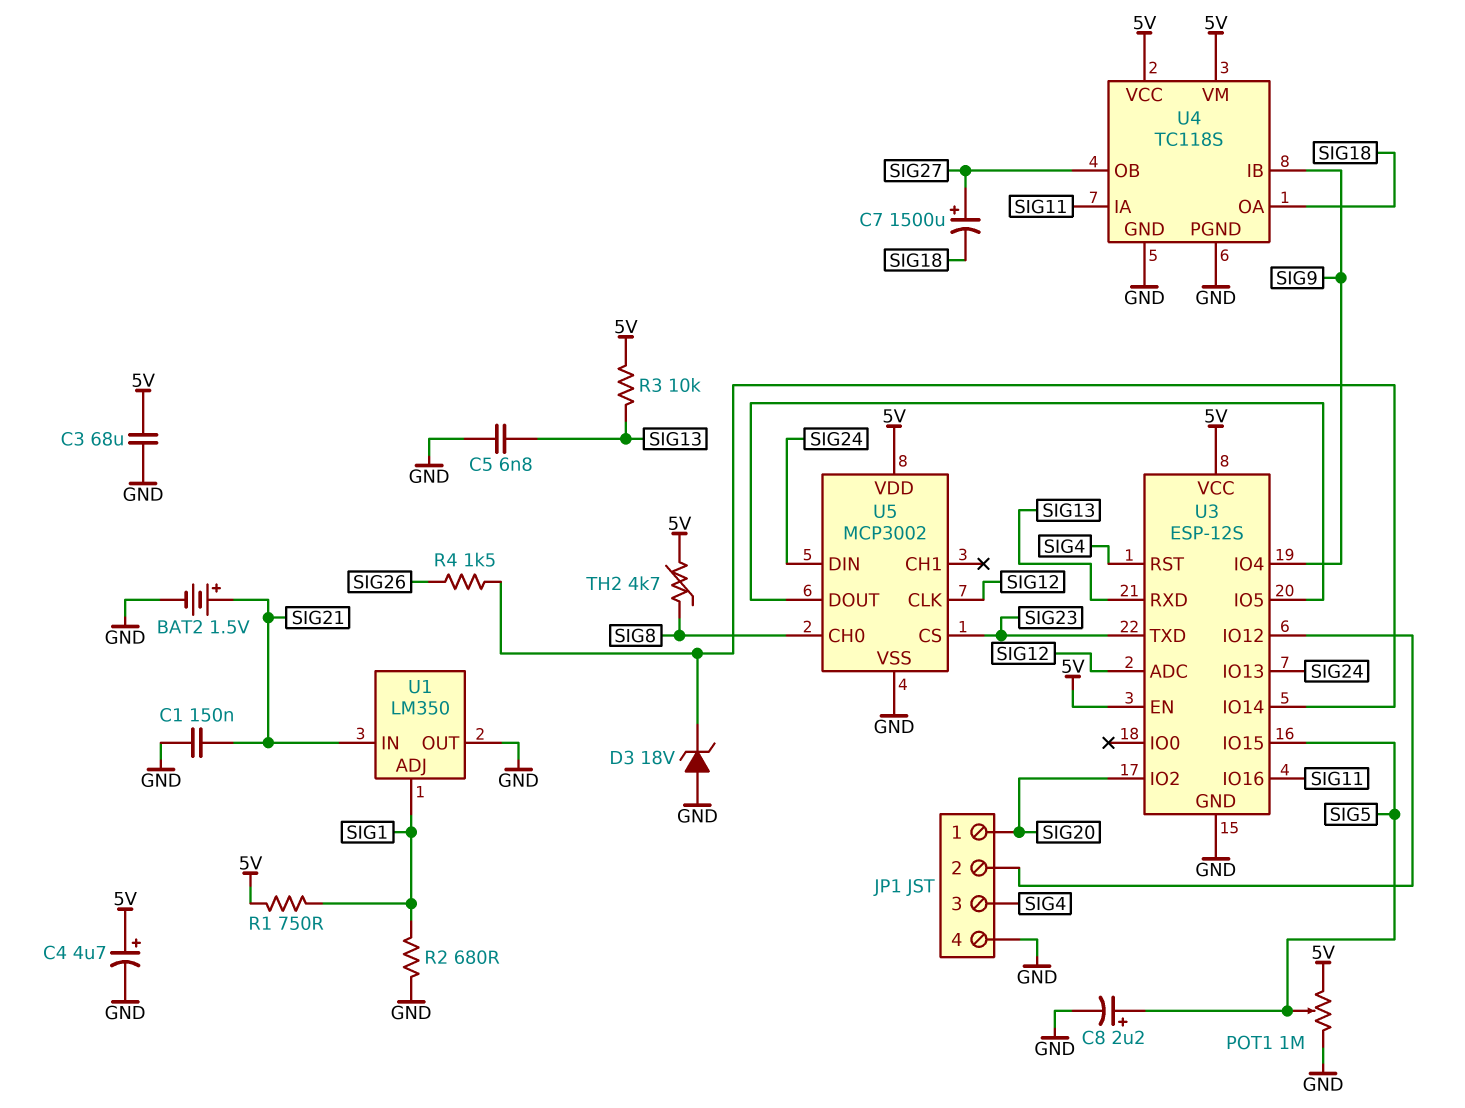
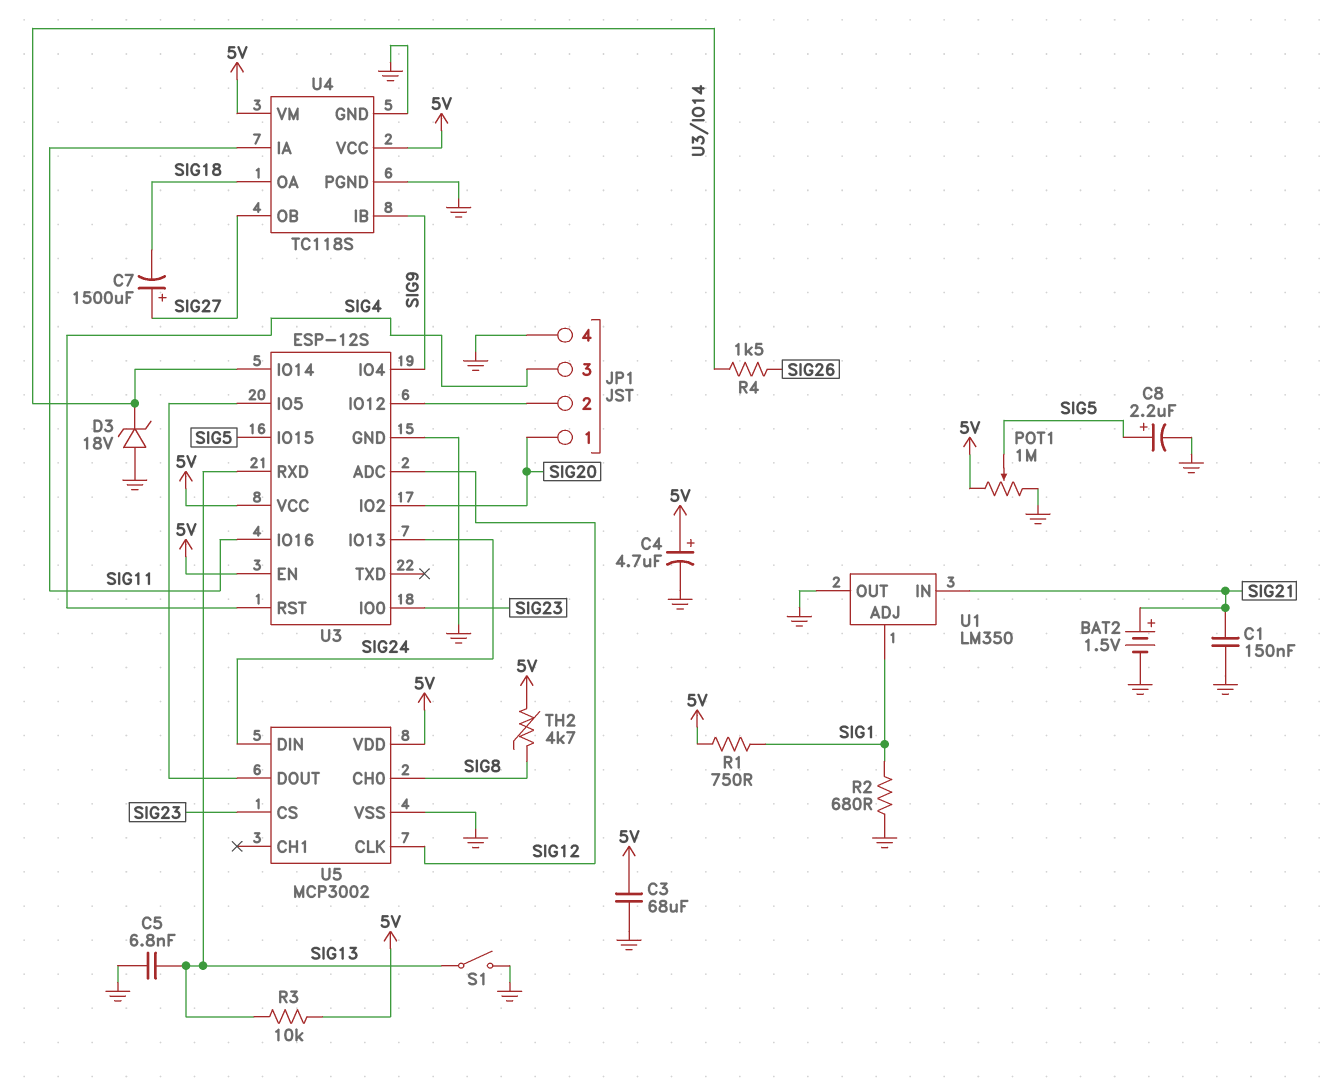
S1: none -> switch (GND, SIG13)
U3 pin IO0: none -> SIG23
U3 pin TXD: SIG23 -> none

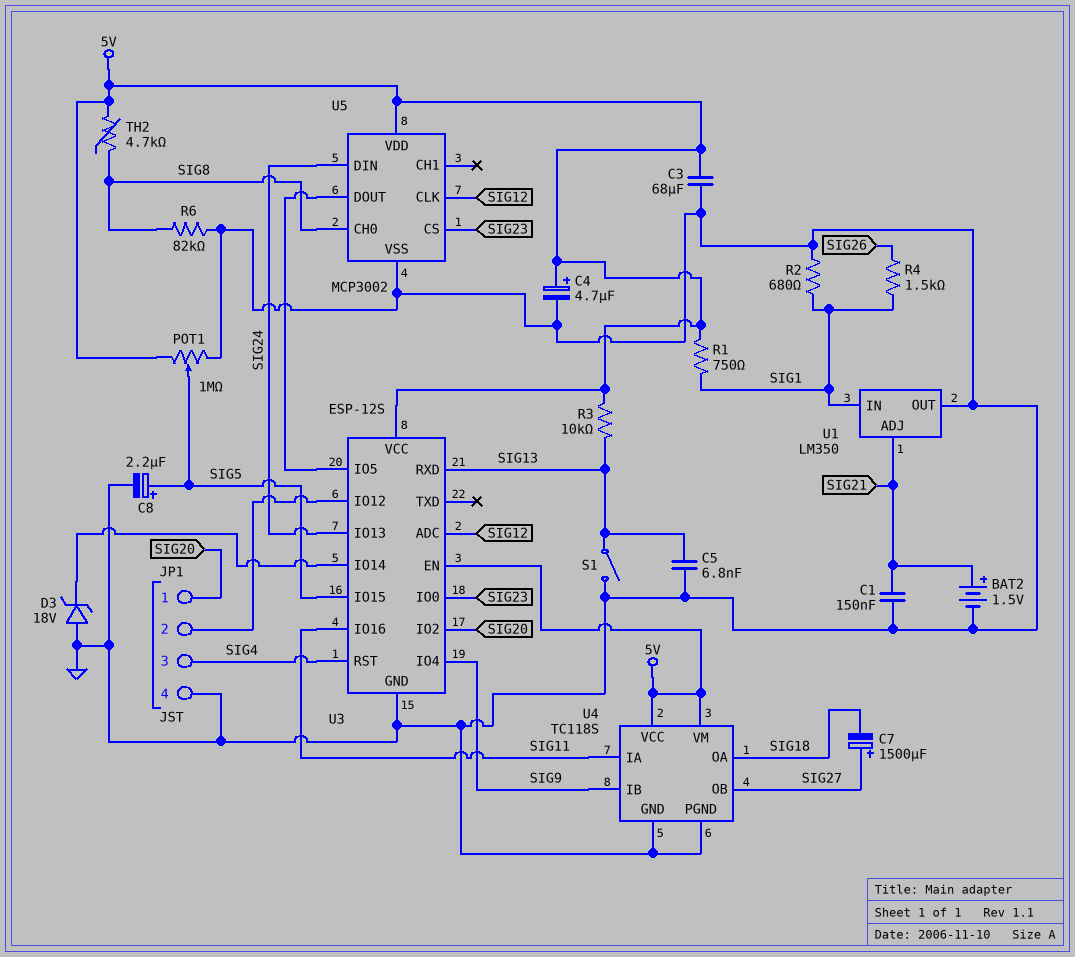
R4: 1.5k (SIG26, U3/IO14) -> 1.5k (SIG1, SIG26)
R6: none -> 82k (GND, SIG8)
U1 pin ADJ: SIG1 -> SIG21
U1 pin IN: SIG21 -> SIG1

